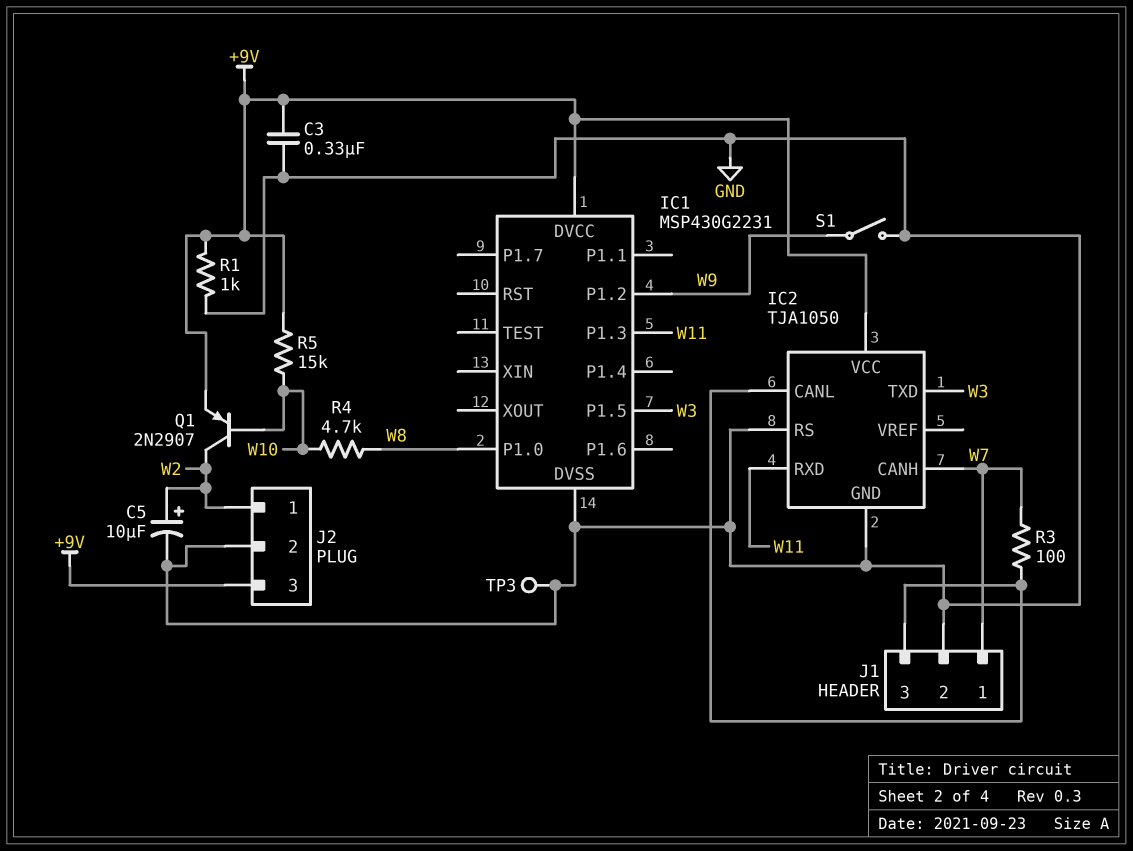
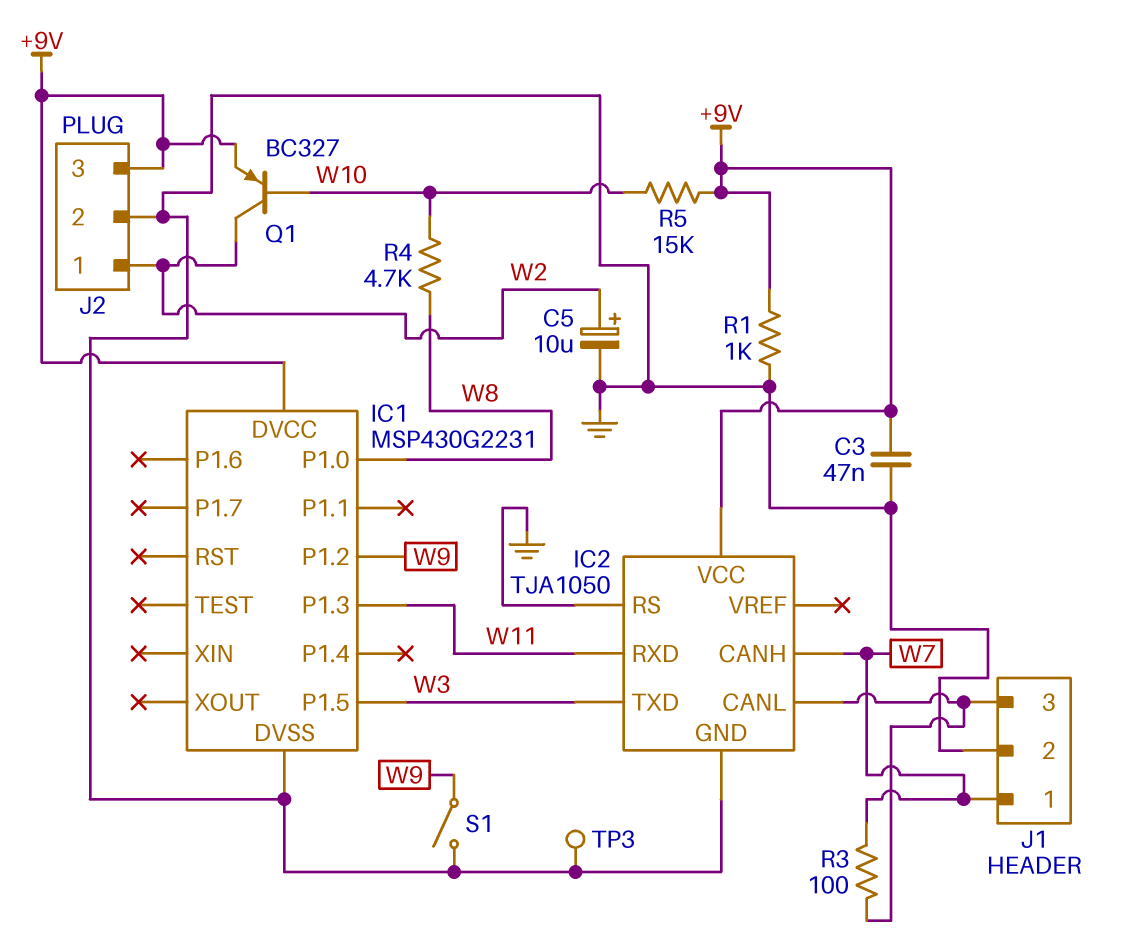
C3: 330nF (+9V, GND) -> 47nF (+9V, GND)
Q1: PNP 2N2907 (B W10, C W2, E +9V) -> PNP BC327 (B W10, C W2, E +9V)

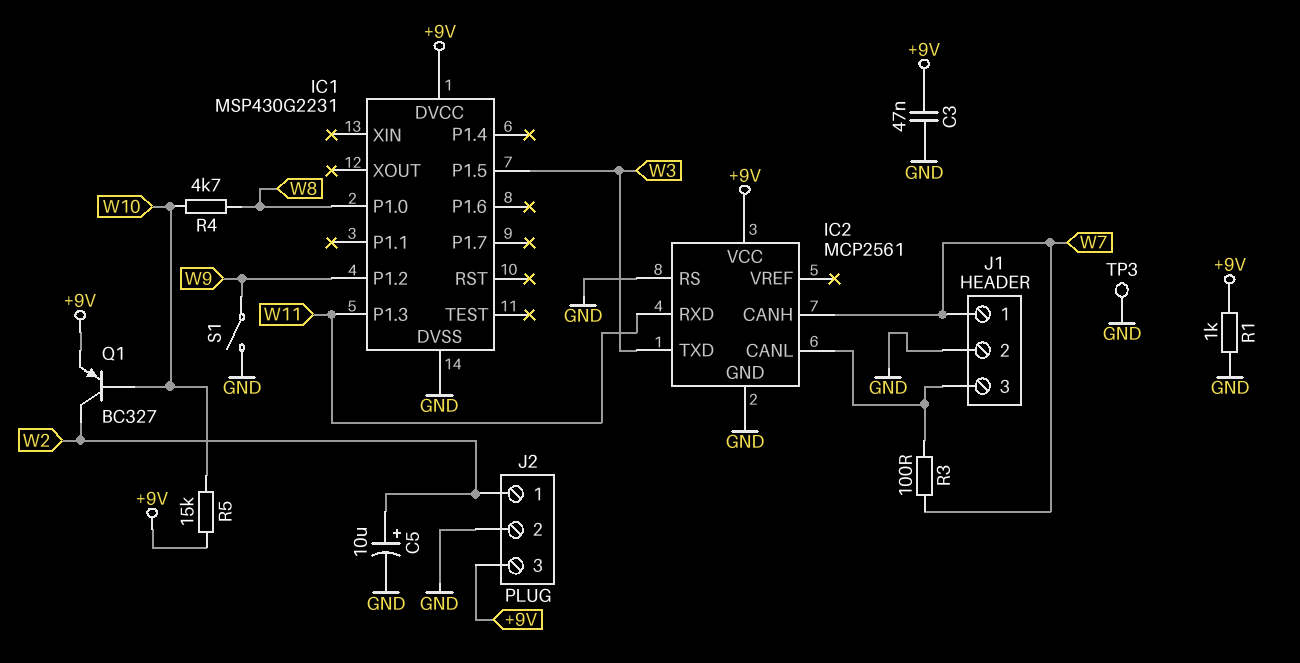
IC2: TJA1050 -> MCP2561

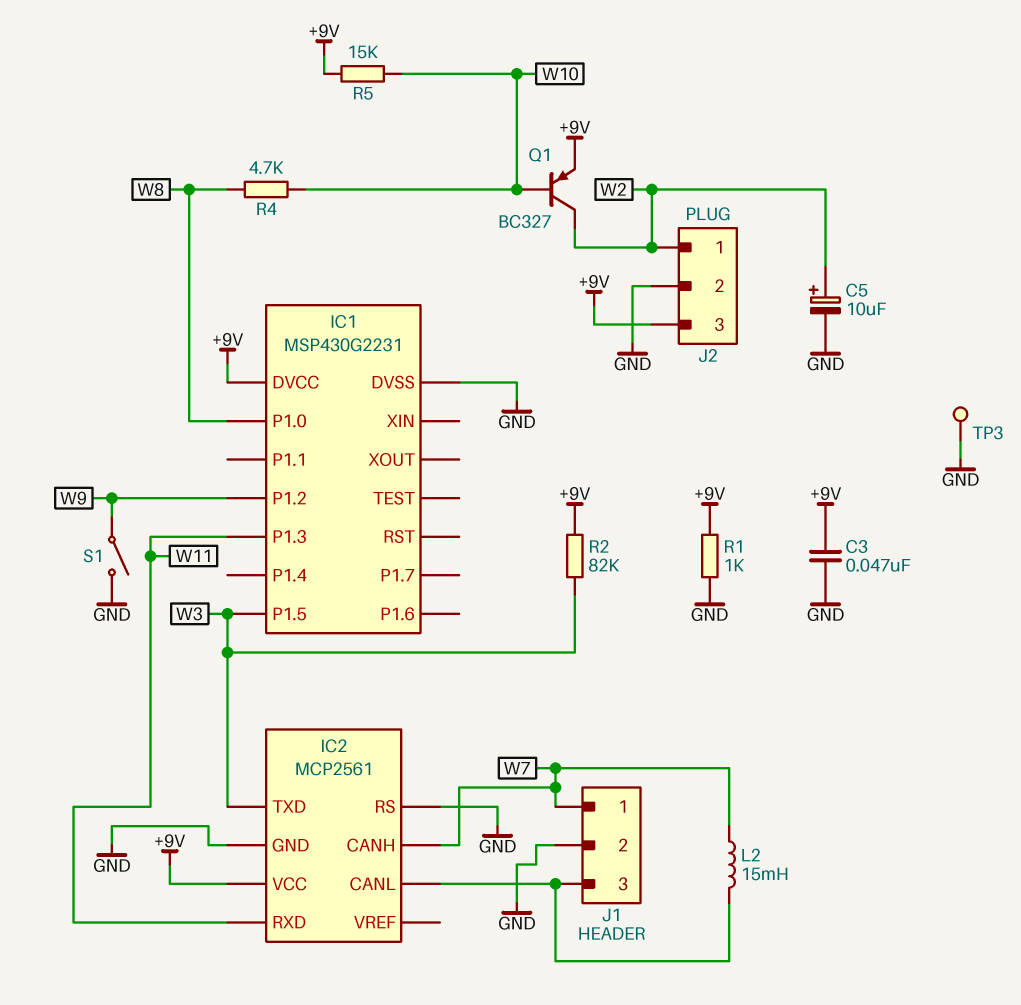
L2: none -> 15mH (IC2/CANL, W7)
R2: none -> 82k (+9V, W3)
R3: 100 (IC2/CANL, W7) -> none

